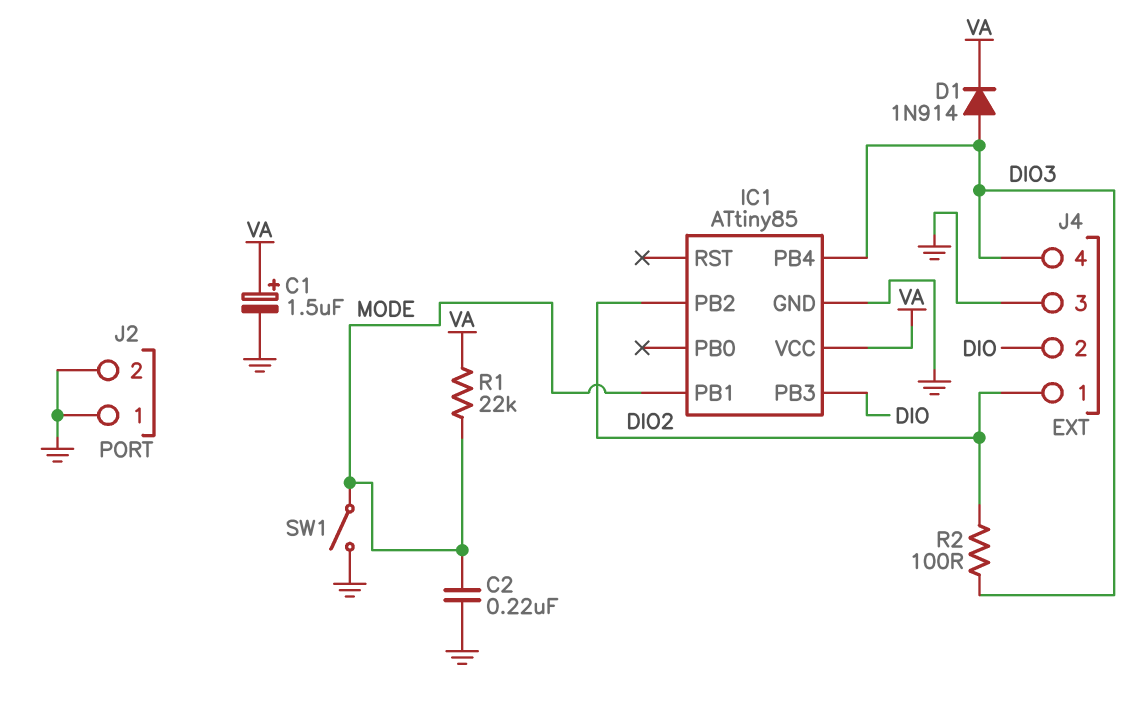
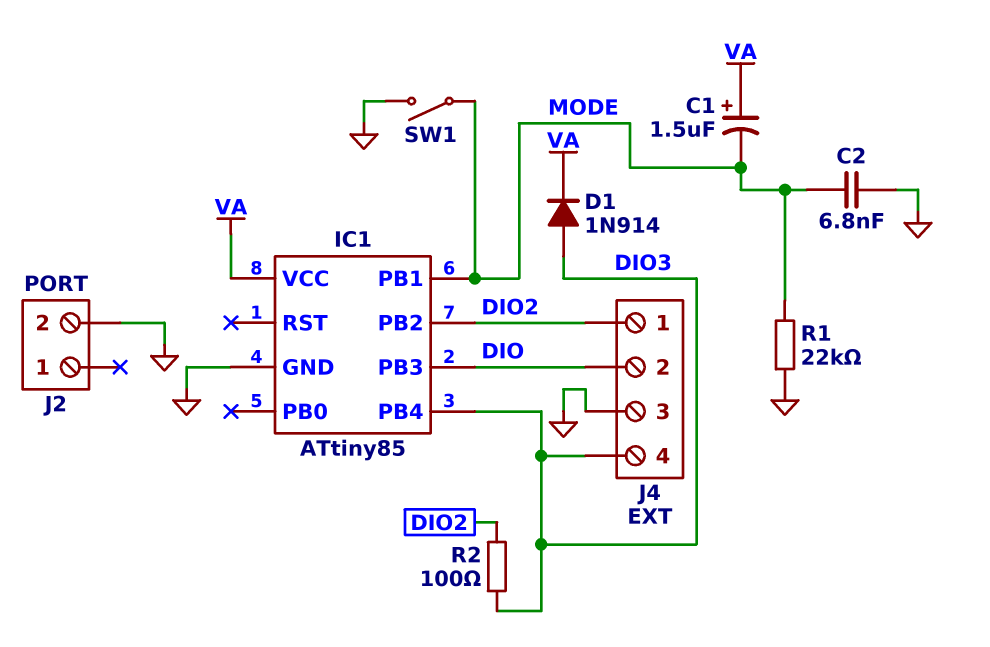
C1: 1.5uF (plus VA, minus GND) -> 1.5uF (plus VA, minus MODE)
C2: 220nF (GND, MODE) -> 6.8nF (GND, MODE)
J2 pin 1: GND -> none
R1: 22k (MODE, VA) -> 22k (GND, MODE)

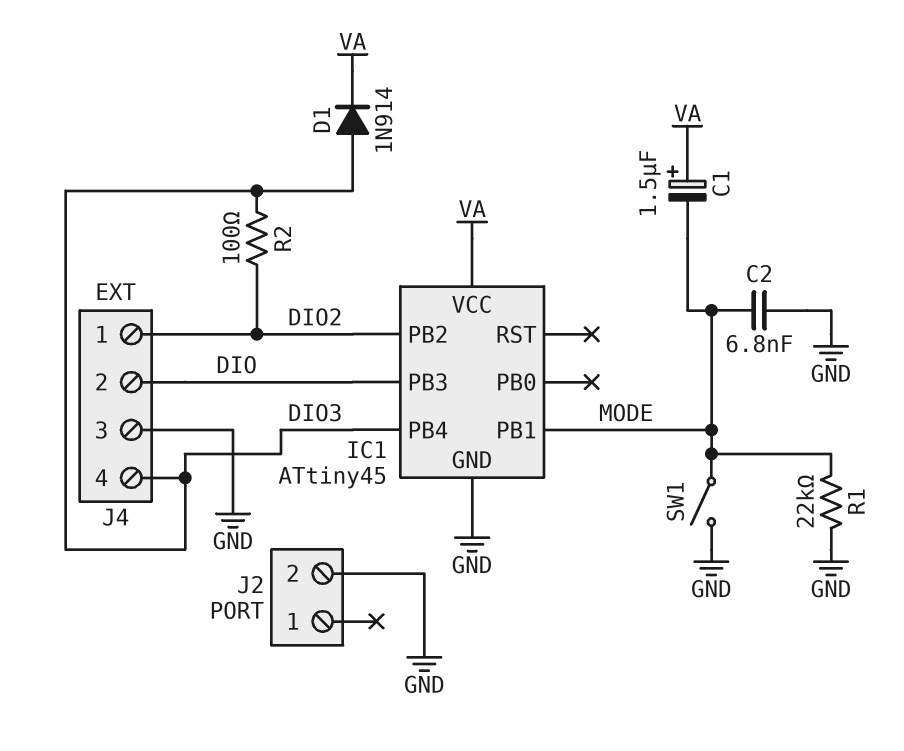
IC1: ATtiny85 -> ATtiny45

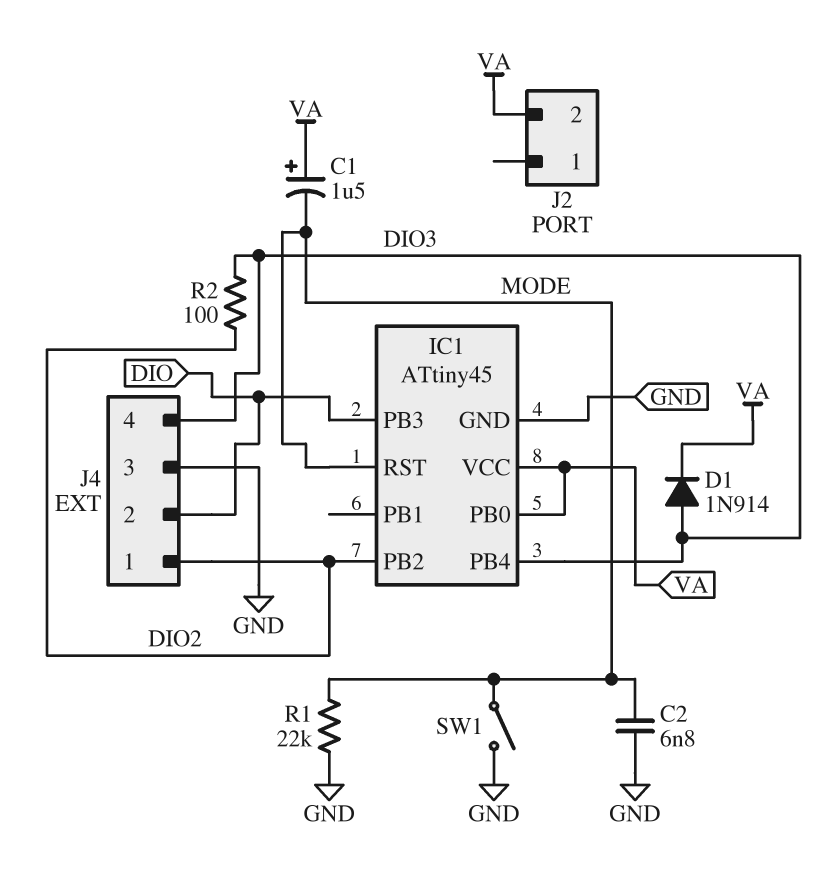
IC1 pin PB0: none -> VA
IC1 pin PB1: MODE -> none
IC1 pin RST: none -> MODE
J2 pin 2: GND -> VA

